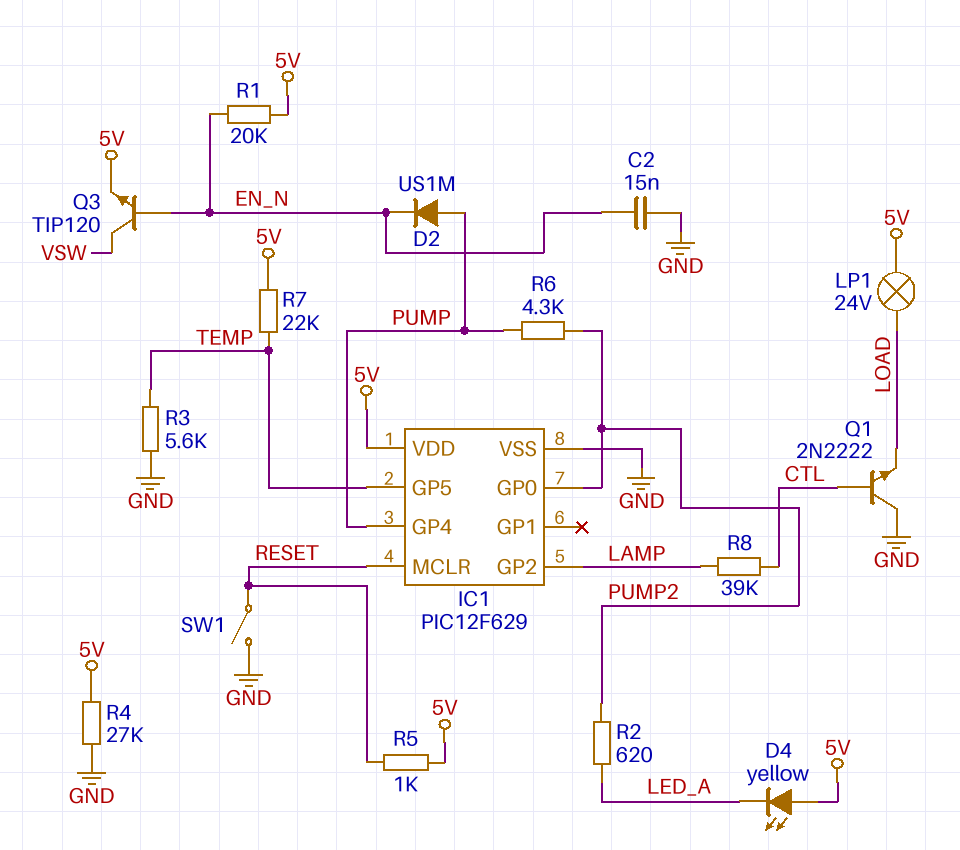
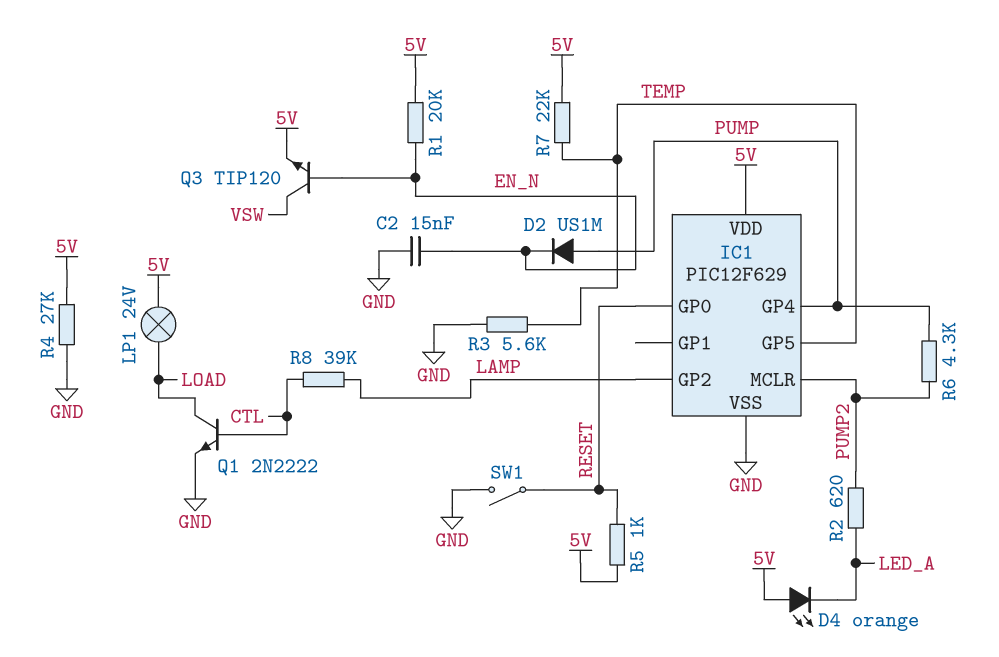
D4: LED yellow (A 5V, K LED_A) -> LED orange (A 5V, K LED_A)
IC1 pin GP0: PUMP2 -> RESET
IC1 pin MCLR: RESET -> PUMP2
Q1: NPN 2N2222 (B CTL, C GND, E LOAD) -> NPN 2N2222 (B CTL, C LOAD, E GND)

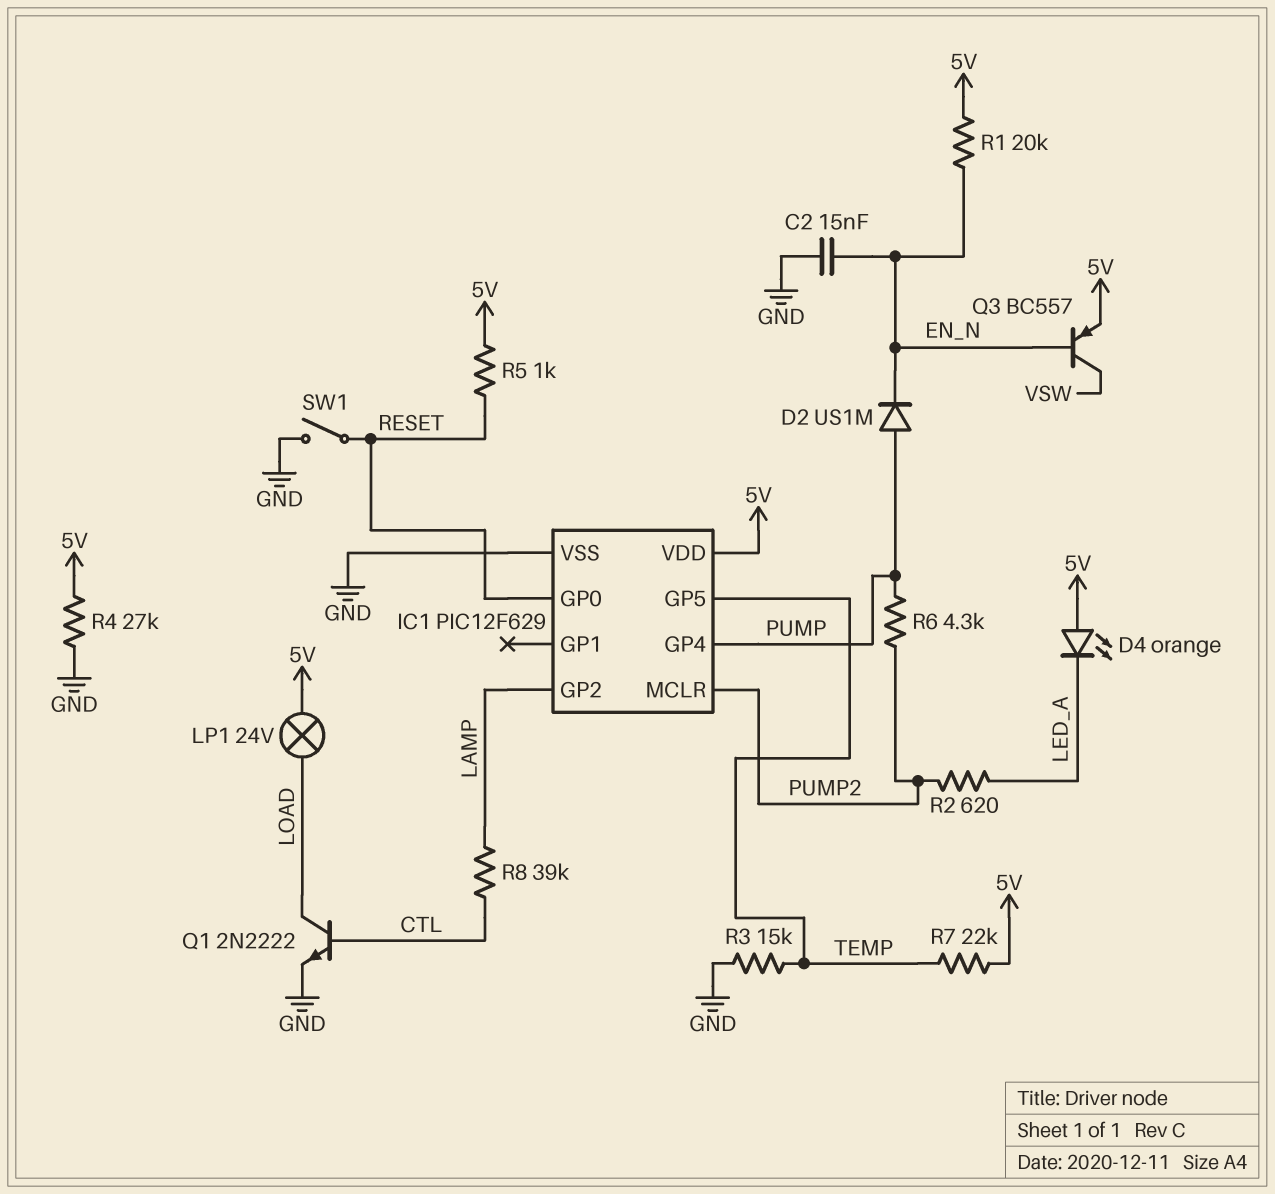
Q3: NPN TIP120 (B EN_N, C VSW, E 5V) -> PNP BC557 (B EN_N, C VSW, E 5V)
R3: 5.6k (GND, TEMP) -> 15k (GND, TEMP)

